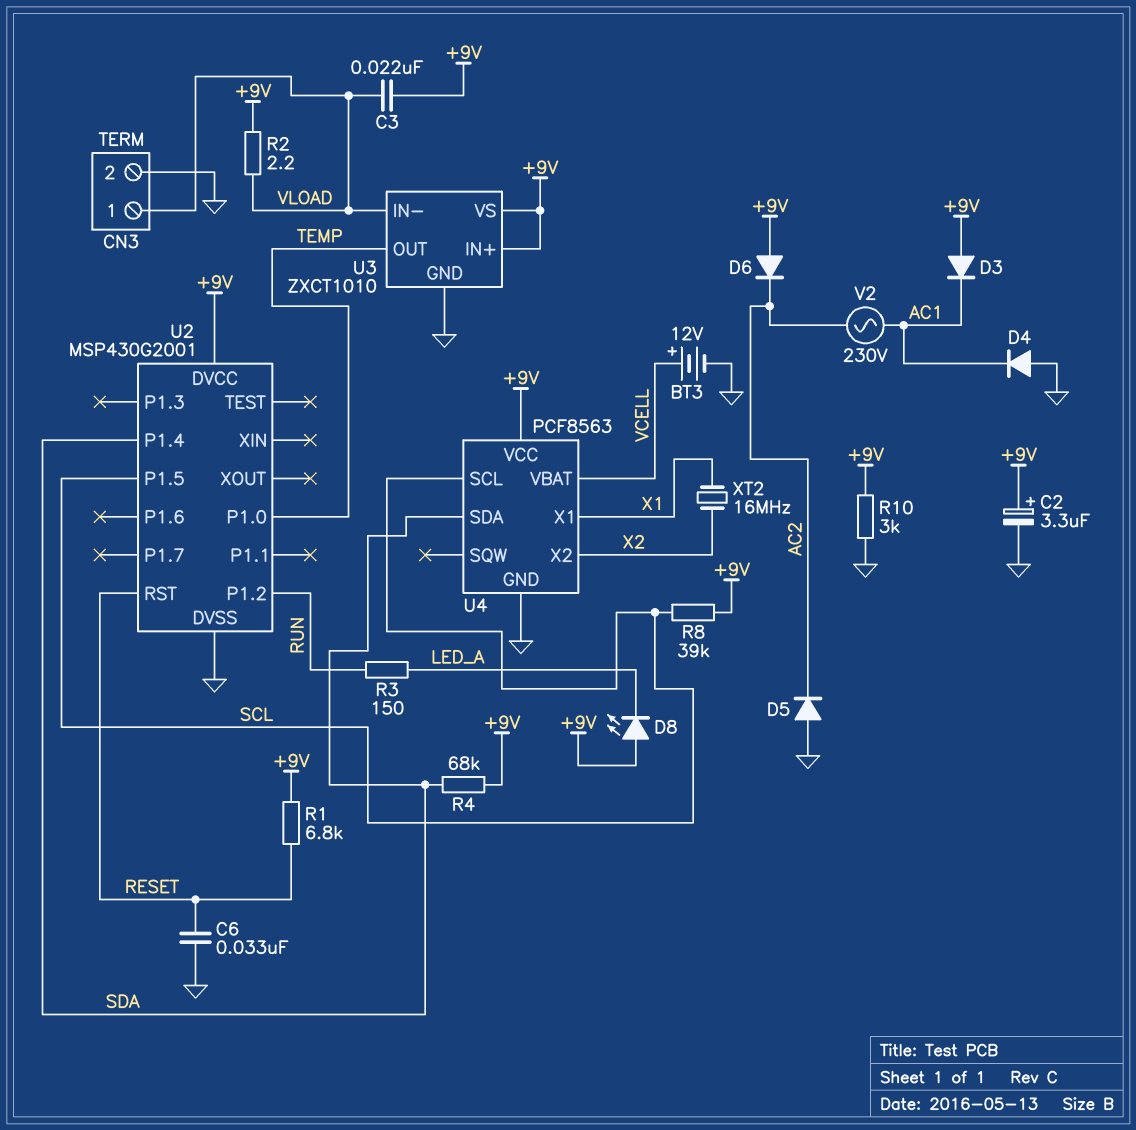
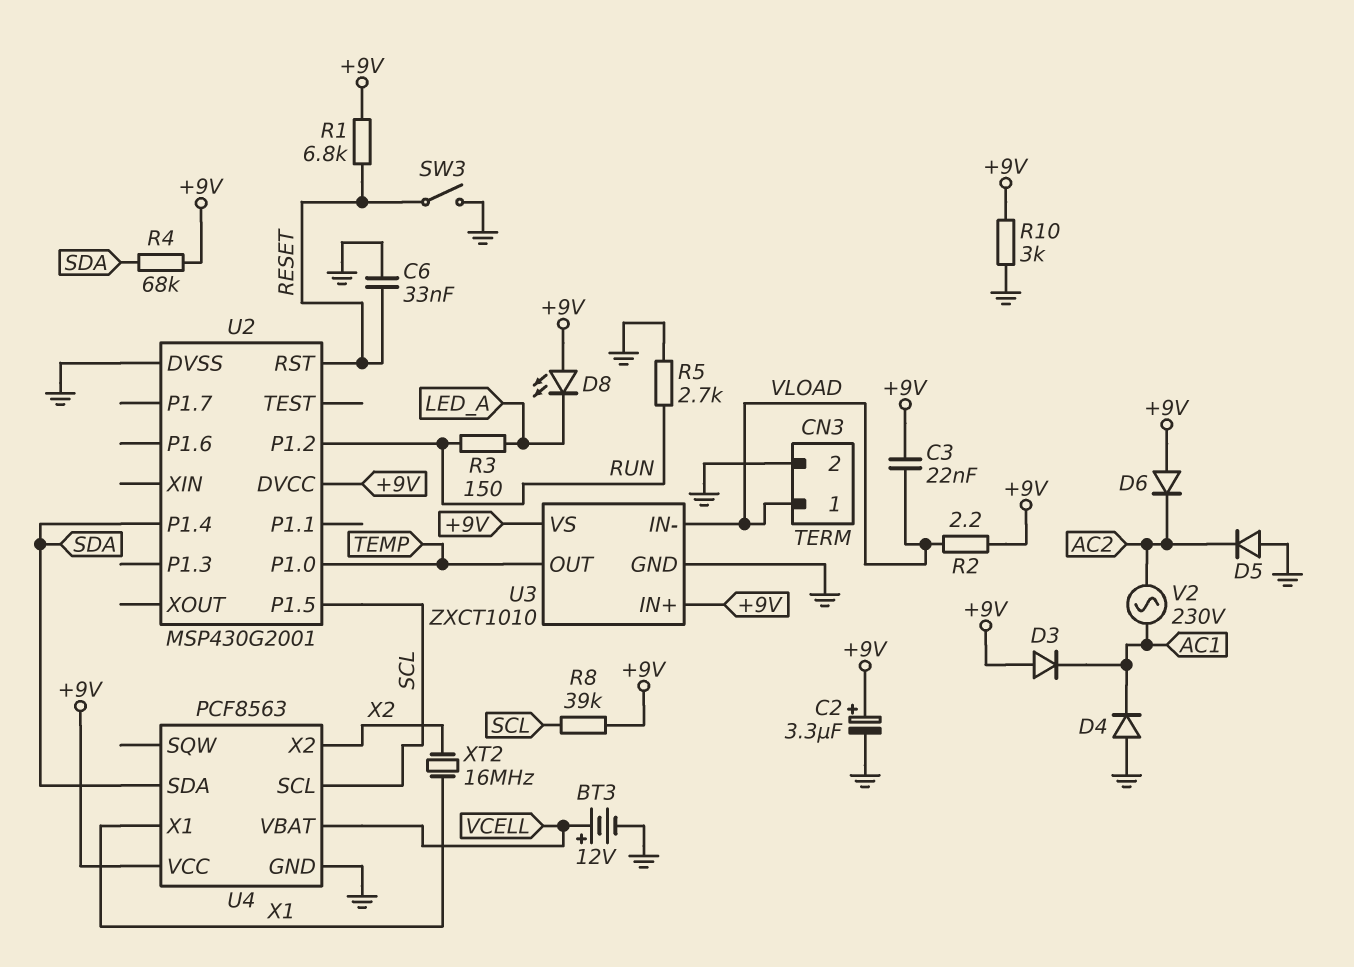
R5: none -> 2.7k (GND, RUN)
SW3: none -> switch (GND, RESET)

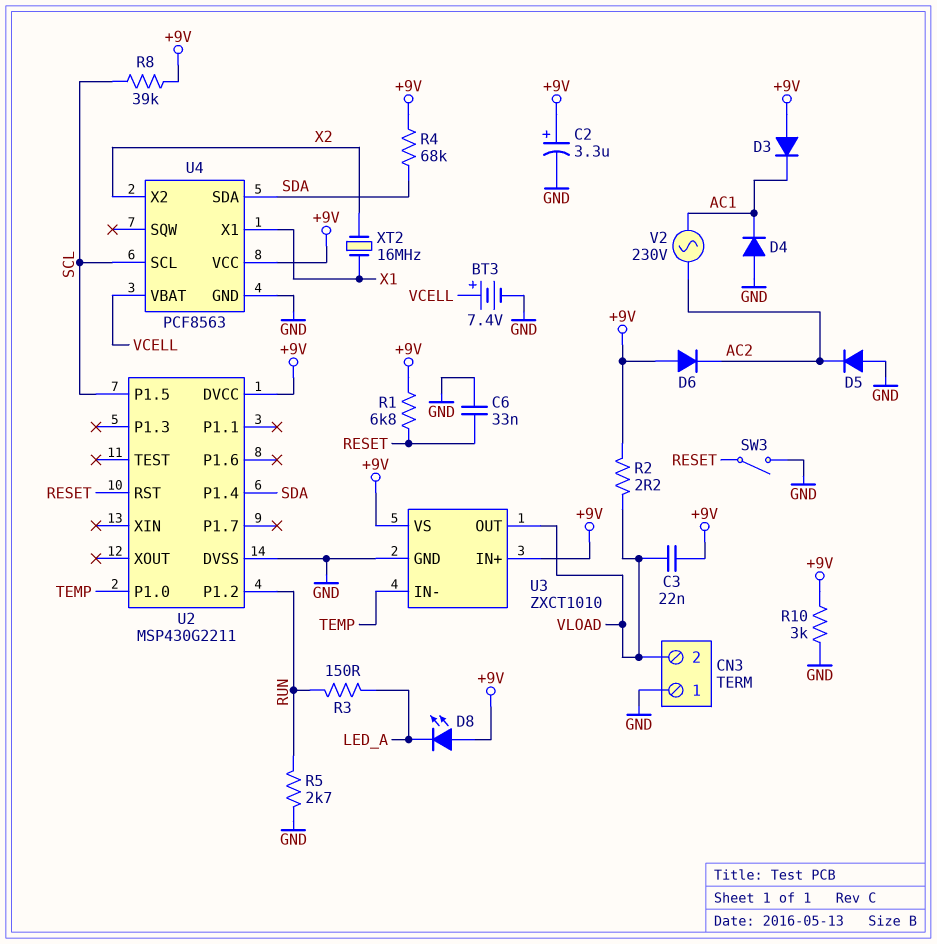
BT3: 12V (plus VCELL, minus GND) -> 7.4V (plus VCELL, minus GND)
CN3 pin 1: VLOAD -> GND
CN3 pin 2: GND -> VLOAD
U2: MSP430G2001 -> MSP430G2211
U3 pin IN-: VLOAD -> TEMP
U3 pin OUT: TEMP -> VLOAD

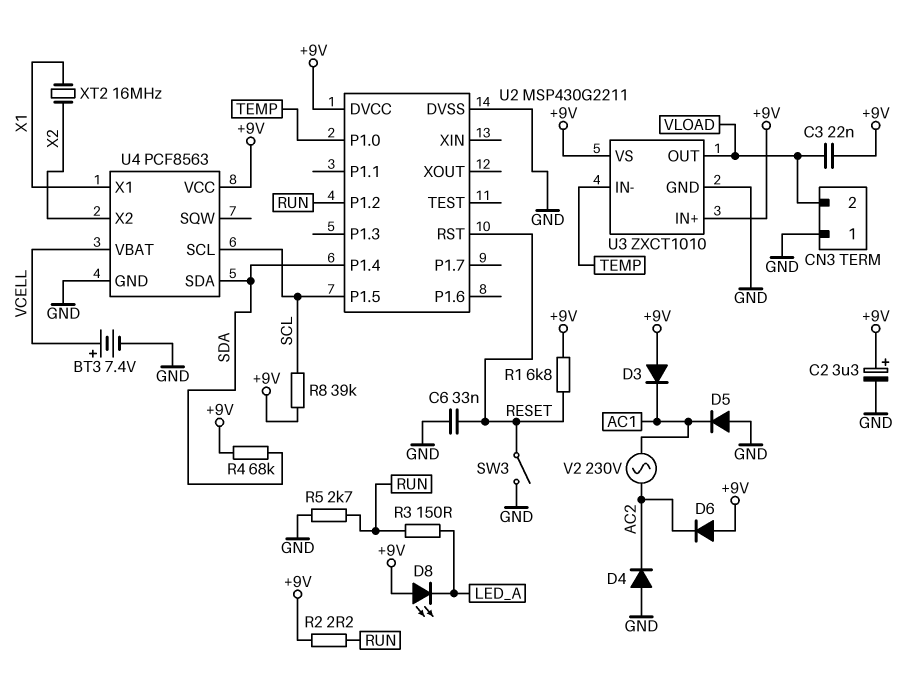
D4: diode (A GND, K AC1) -> diode (A GND, K AC2)
D5: diode (A GND, K AC2) -> diode (A GND, K AC1)
R2: 2.2 (+9V, VLOAD) -> 2.2 (+9V, RUN)
R10: 3k (+9V, GND) -> none

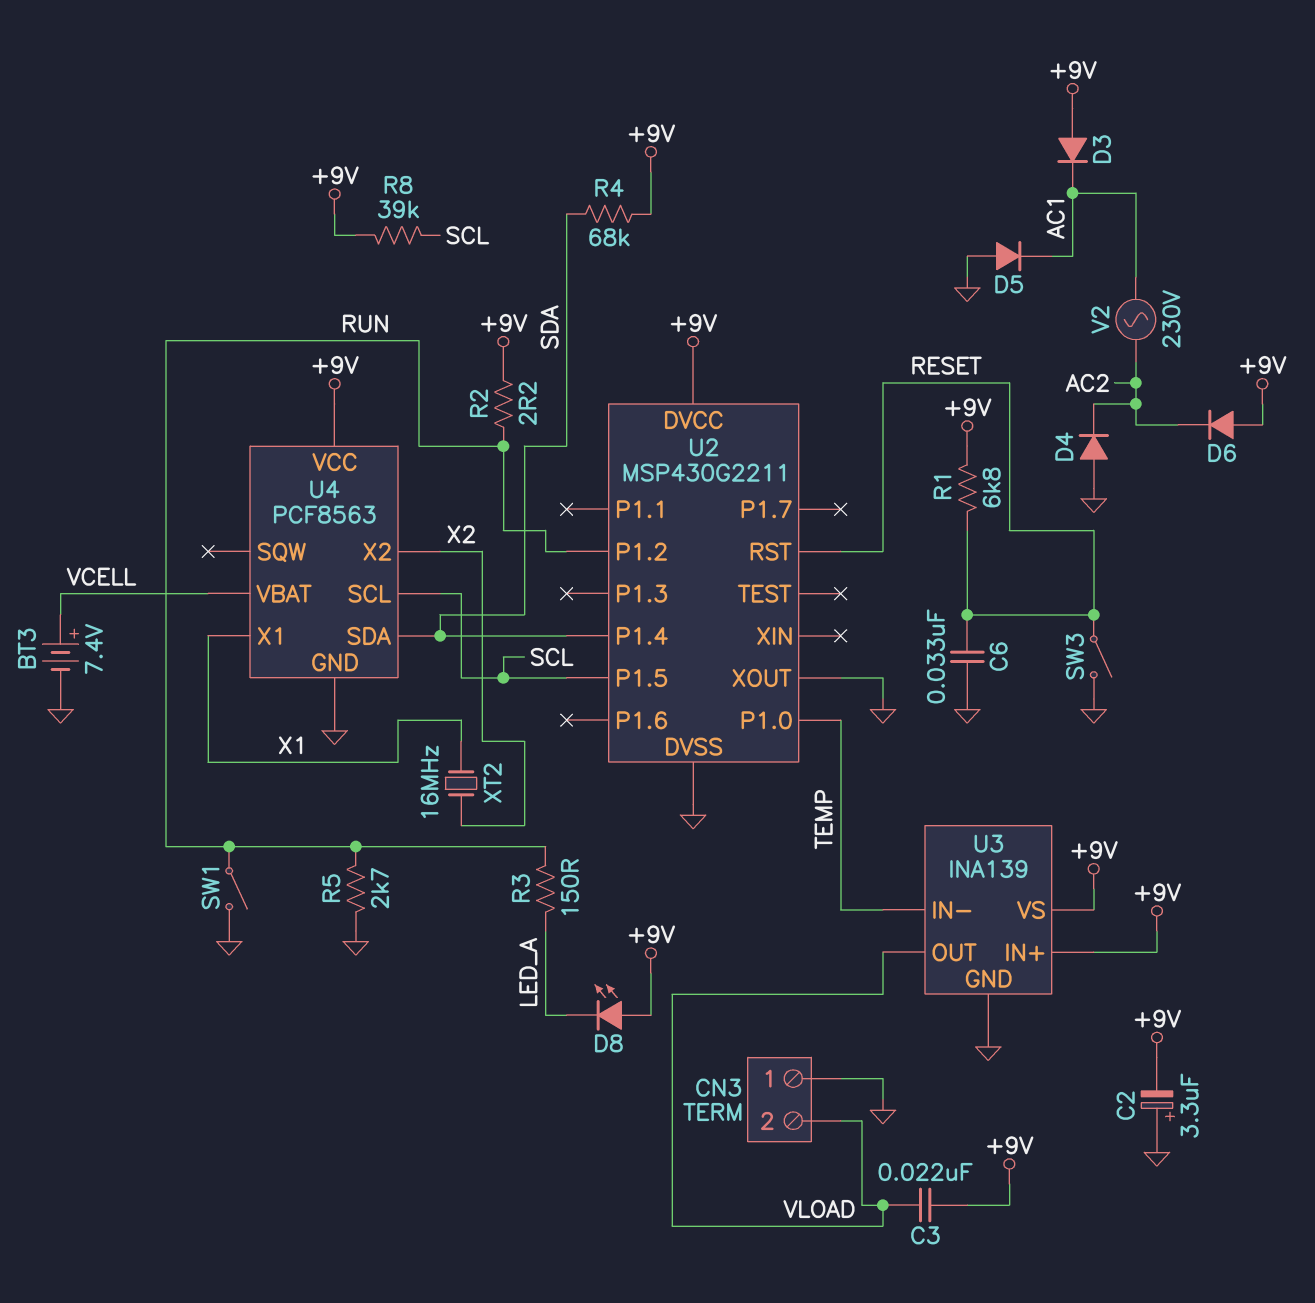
C2: 3.3uF (plus +9V, minus GND) -> 3.3uF (plus GND, minus +9V)
SW1: none -> switch (GND, RUN)
U2 pin XOUT: none -> GND
U3: ZXCT1010 -> INA139

